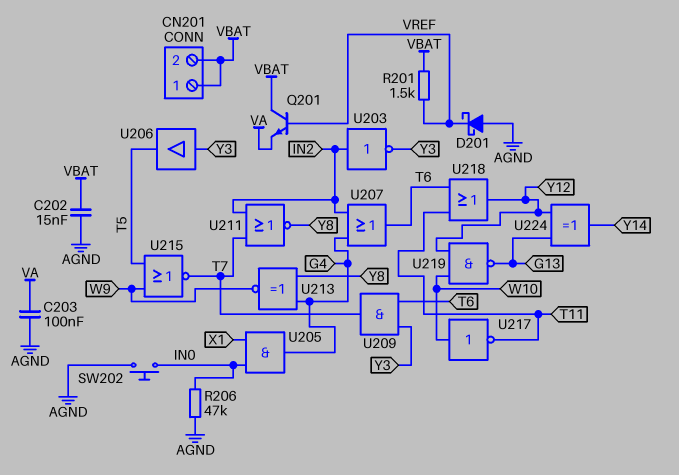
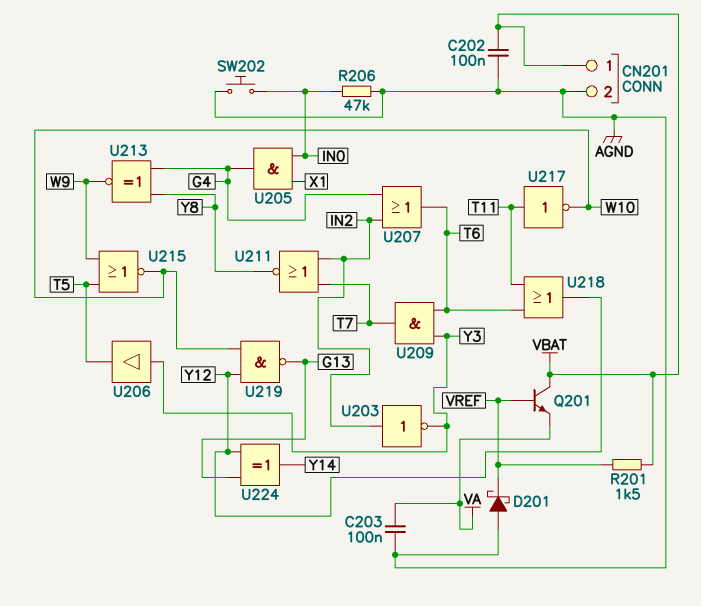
C202: 15nF (AGND, VBAT) -> 100nF (AGND, VBAT)
CN201 pin 2: VBAT -> AGND
U215: NOR (in T5, in W9, out T7) -> NOR (in T5, in W9, out W10)
U217: NOT (in W10, out T11) -> NOT (in T11, out W10)

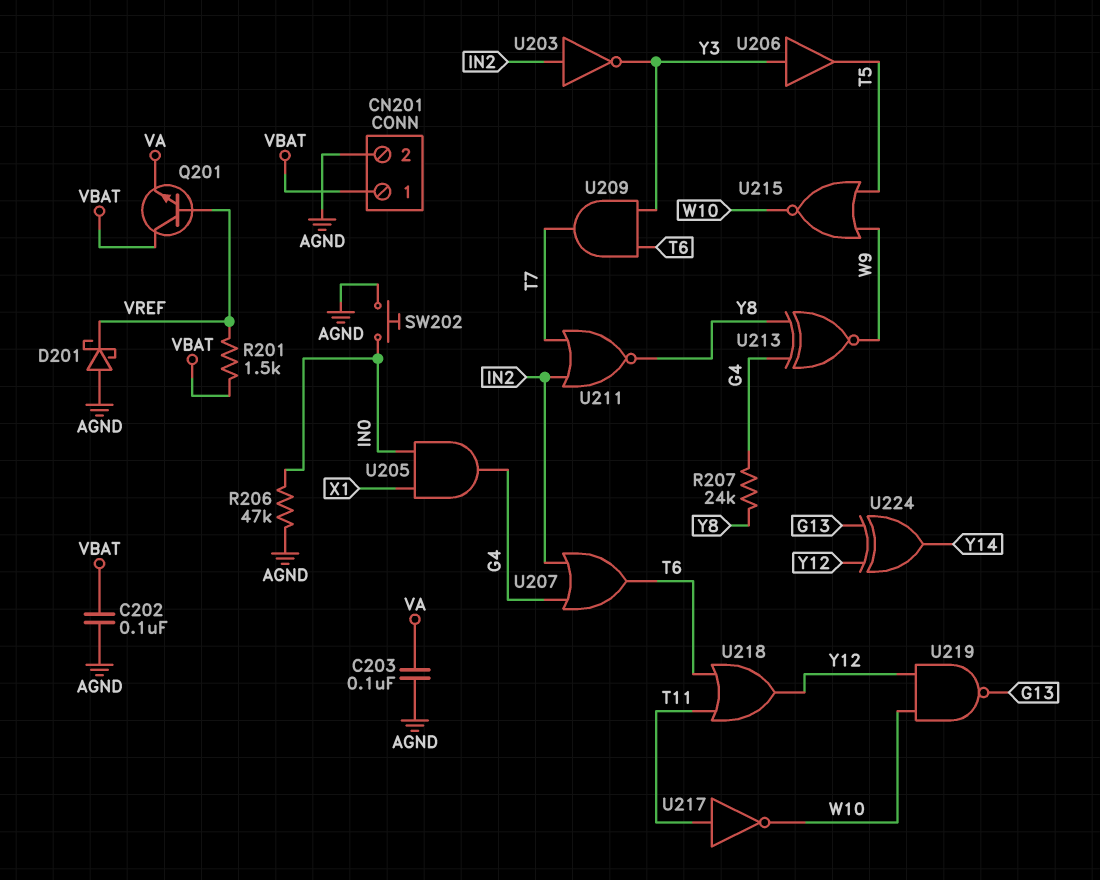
R207: none -> 24k (G4, Y8)

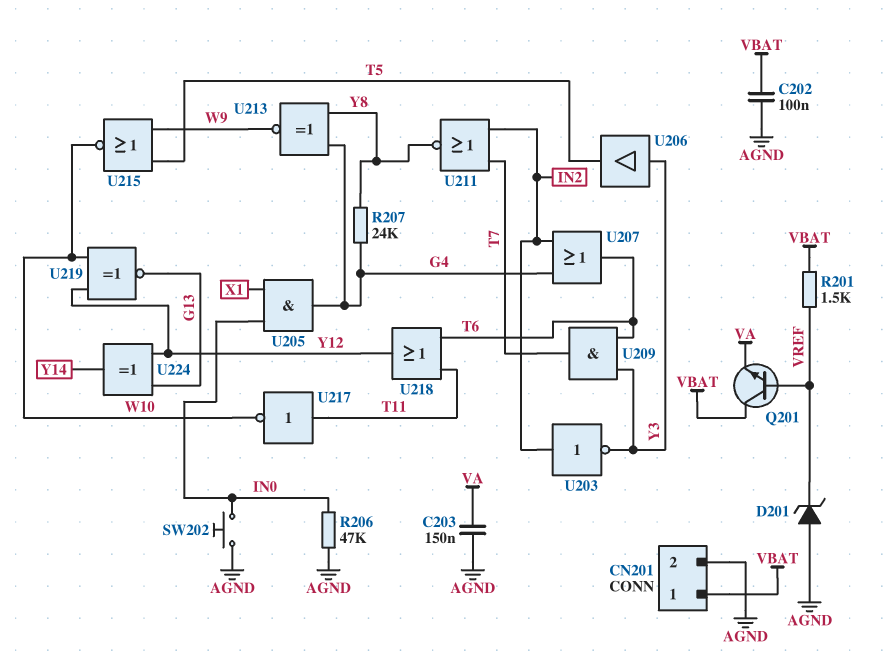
C203: 100nF (AGND, VA) -> 150nF (AGND, VA)
D201: schottky (A AGND, K VREF) -> zener (A AGND, K VREF)
U219: NAND (in W10, in Y12, out G13) -> XNOR (in W10, in Y12, out G13)

